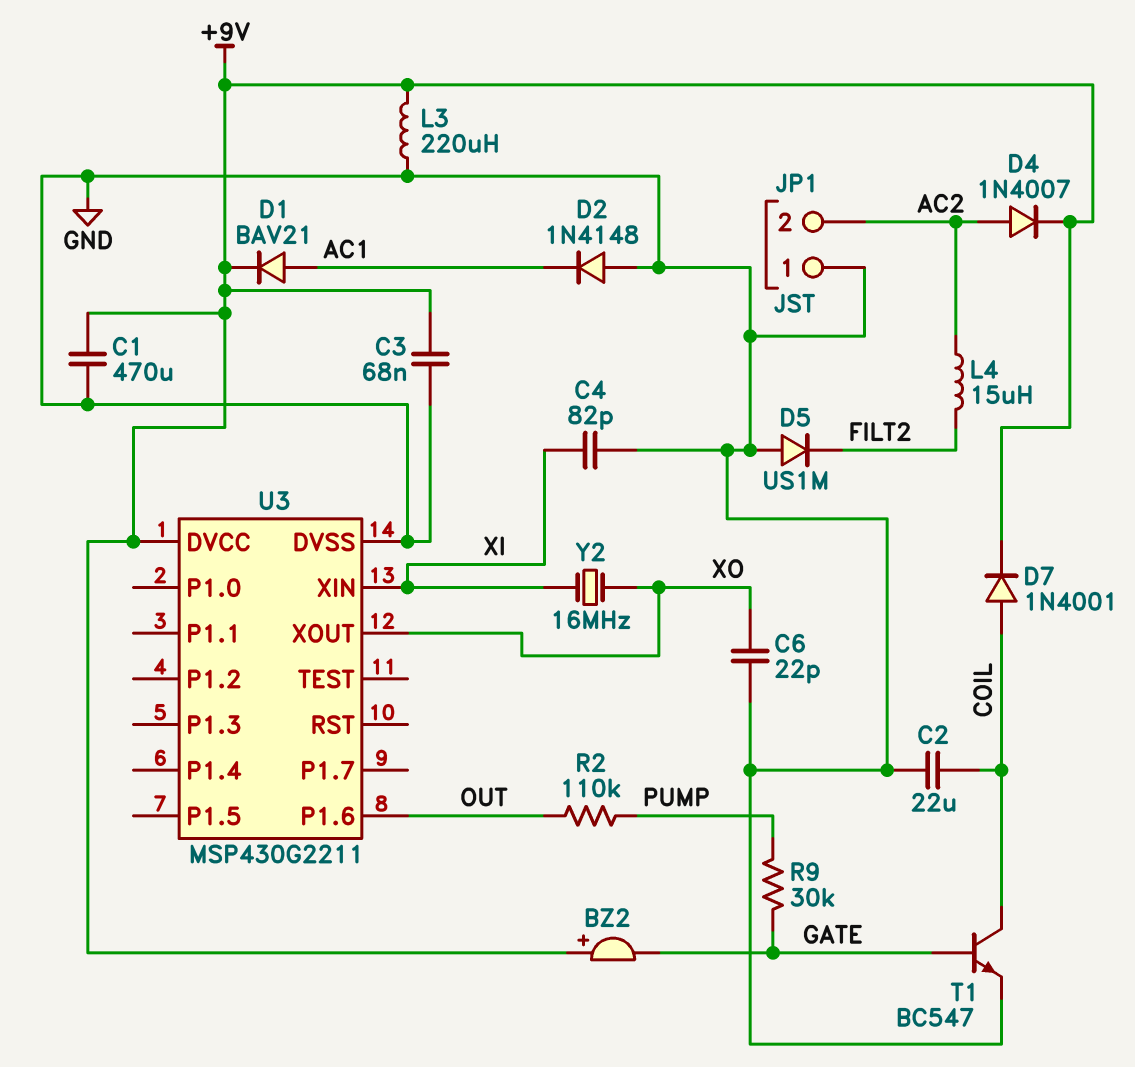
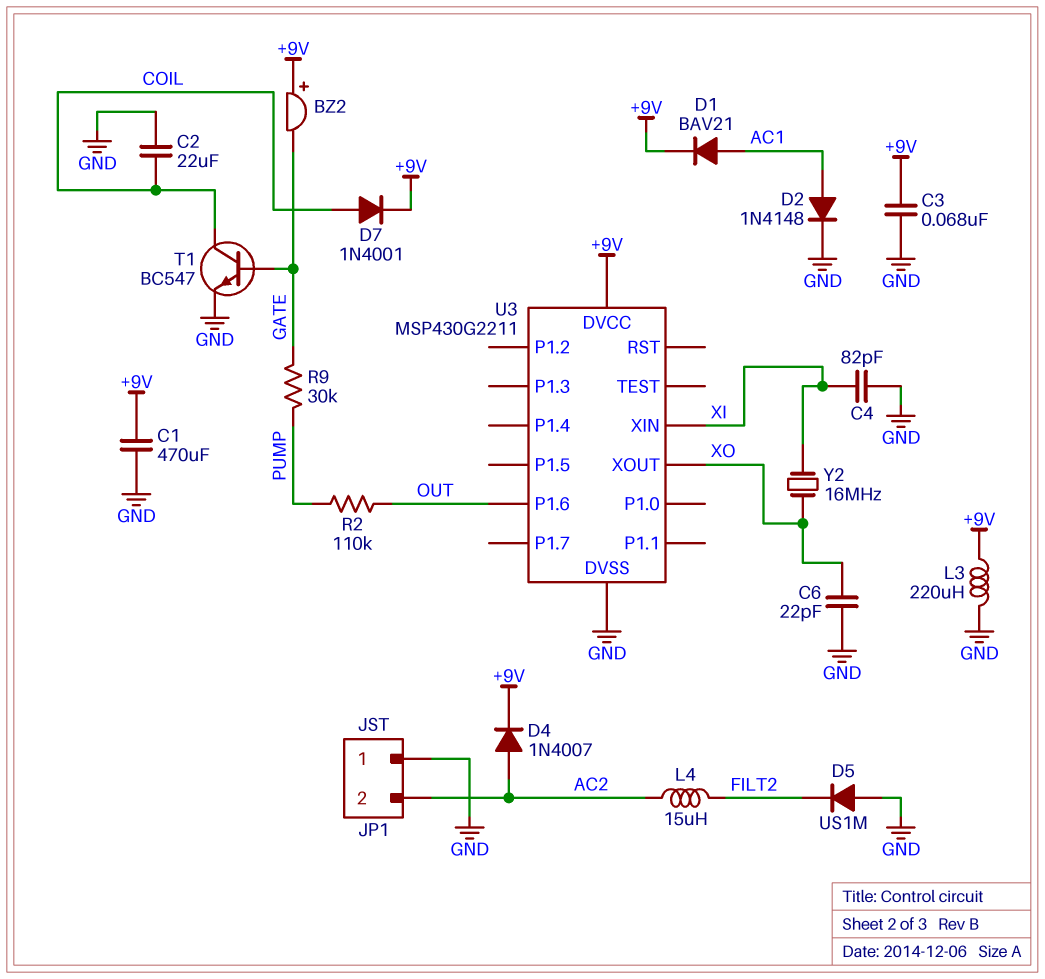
D2: diode 1N4148 (A GND, K AC1) -> diode 1N4148 (A AC1, K GND)

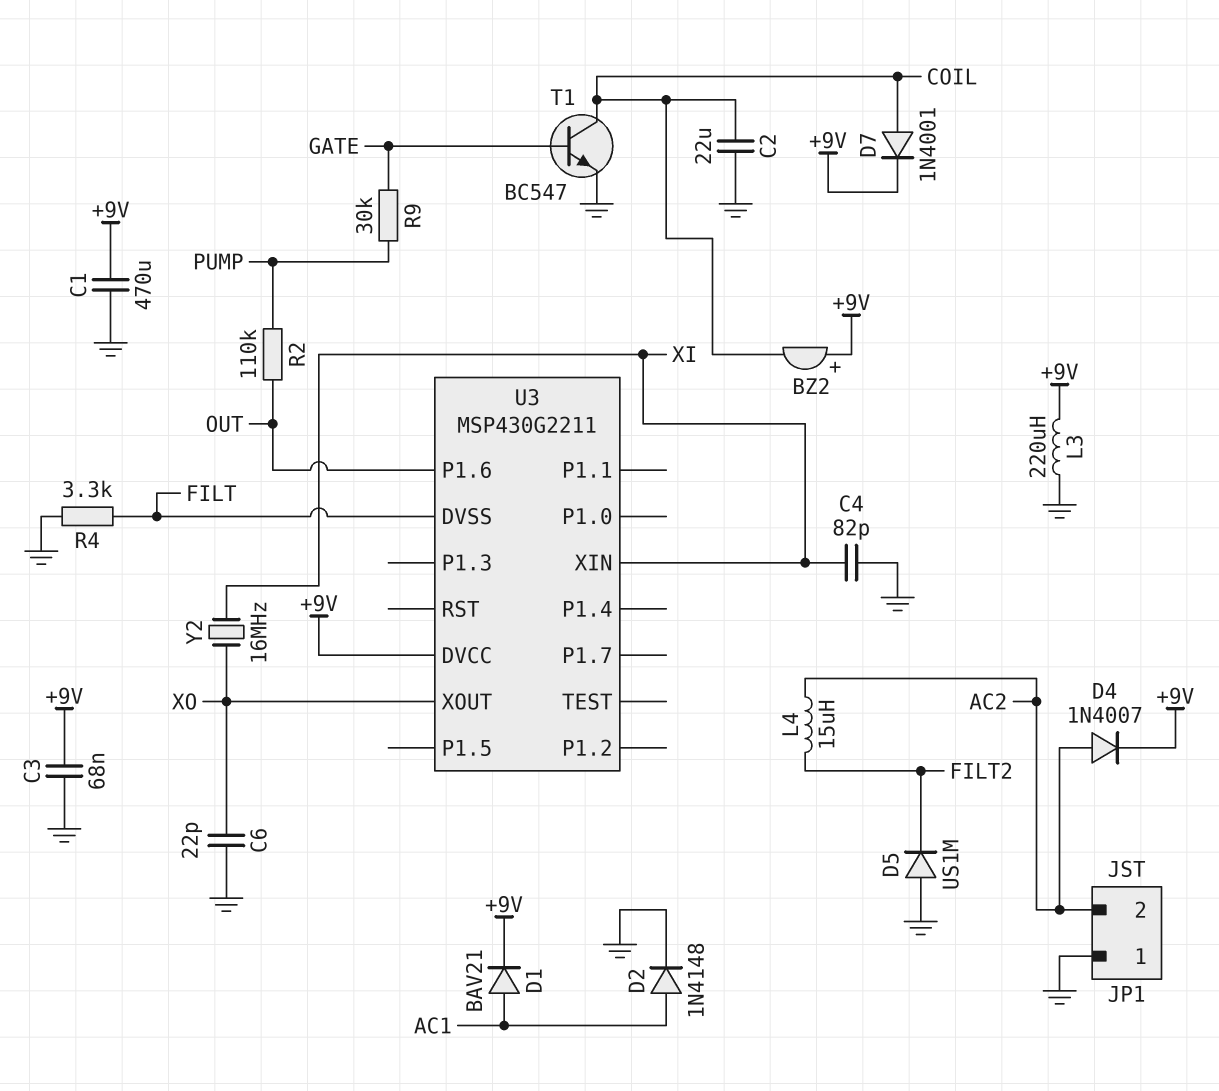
BZ2: buzzer (plus +9V, minus GATE) -> buzzer (plus +9V, minus COIL)
R4: none -> 3.3k (FILT, GND)
U3 pin DVSS: GND -> FILT

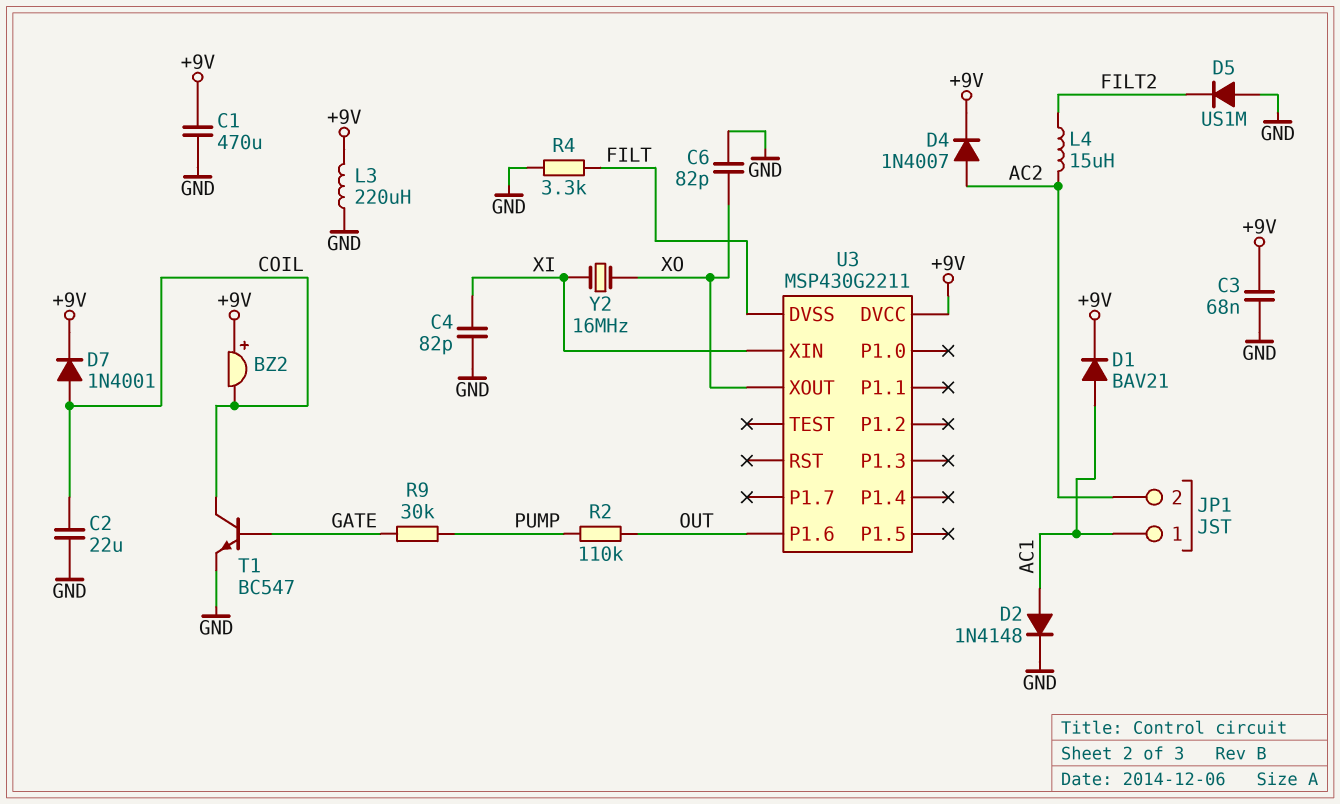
C6: 22pF (GND, XO) -> 82pF (GND, XO)
JP1 pin 1: GND -> AC1

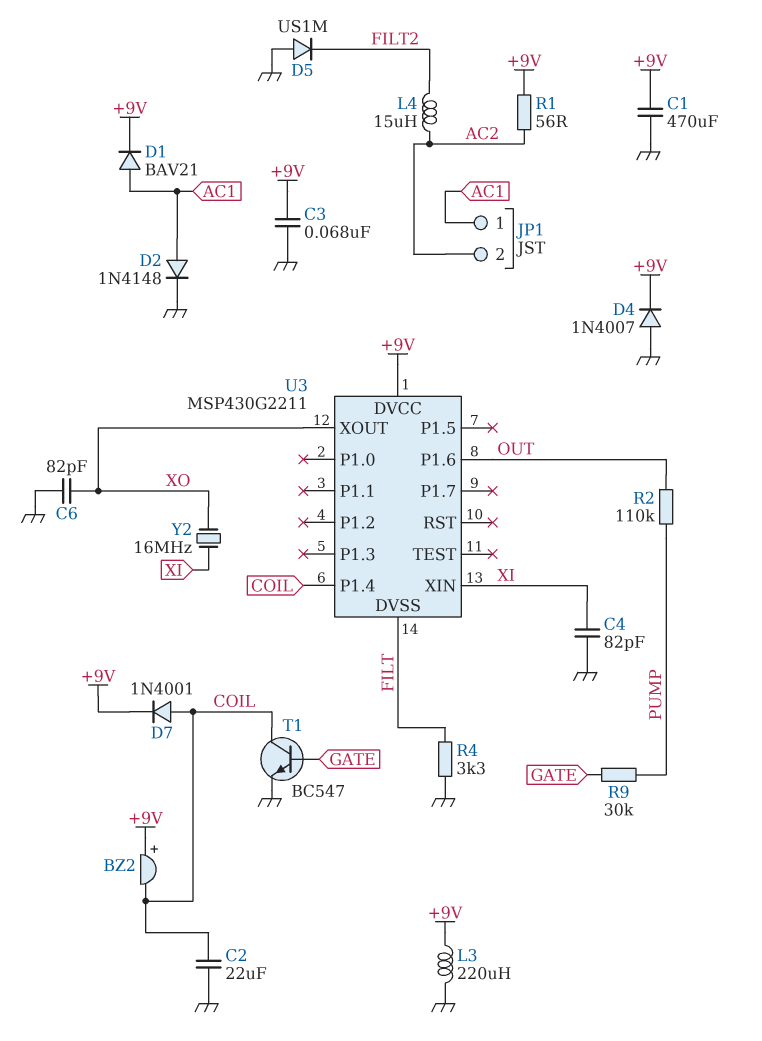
D4: diode 1N4007 (A AC2, K +9V) -> diode 1N4007 (A GND, K +9V)
R1: none -> 56 (+9V, AC2)
U3 pin P1.4: none -> COIL

